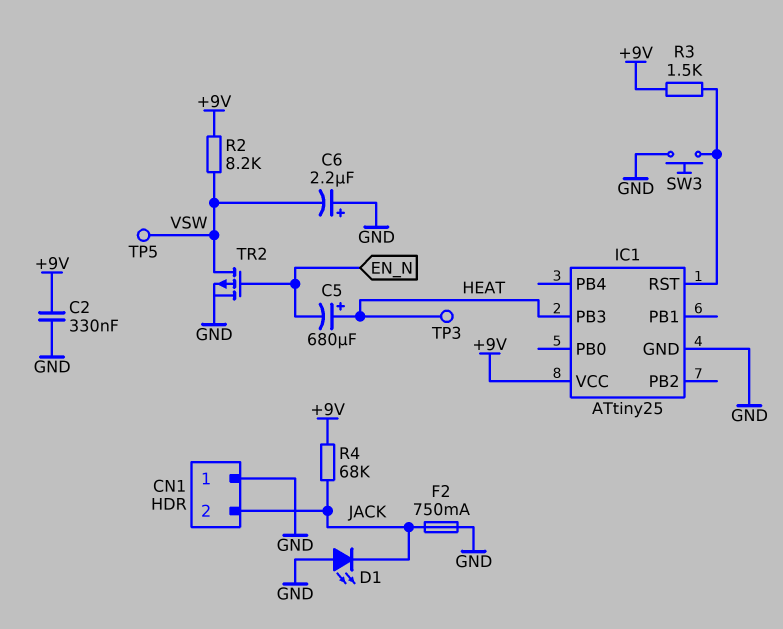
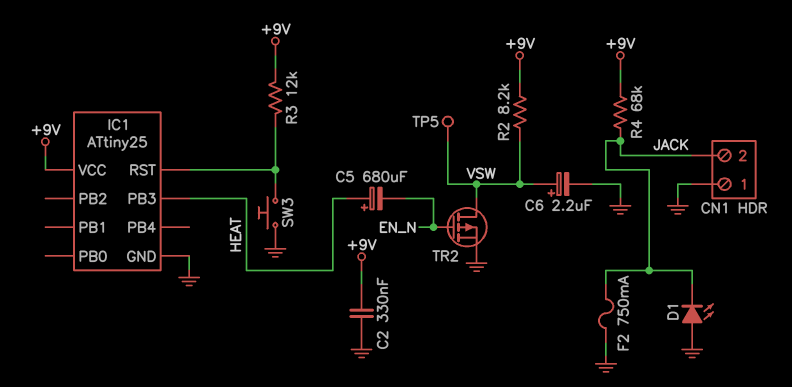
C6: 2.2uF (plus GND, minus VSW) -> 2.2uF (plus VSW, minus GND)
R3: 1.5k (+9V, IC1/RST) -> 12k (+9V, IC1/RST)
TP3: test point (HEAT) -> none

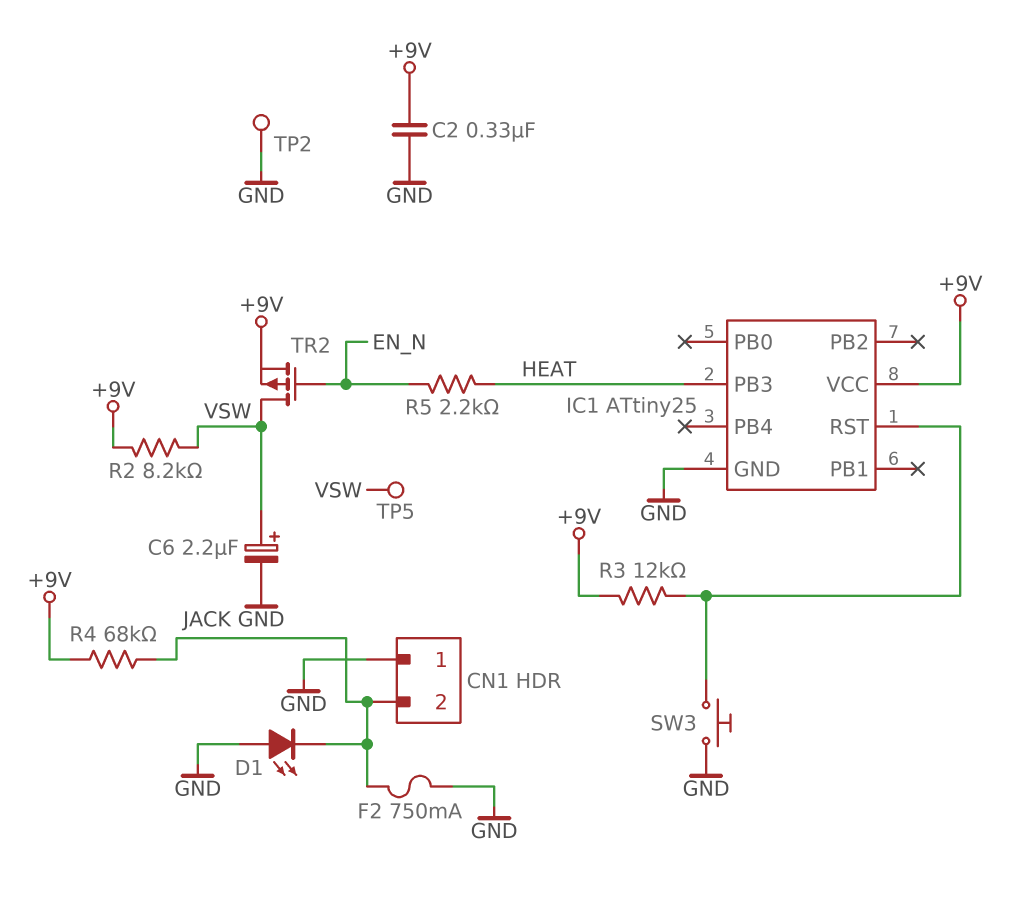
C5: 680uF (plus HEAT, minus EN_N) -> none
R5: none -> 2.2k (EN_N, HEAT)
TP2: none -> test point (GND)
TR2: PMOS (G EN_N, D VSW, S GND) -> PMOS (G EN_N, D VSW, S +9V)

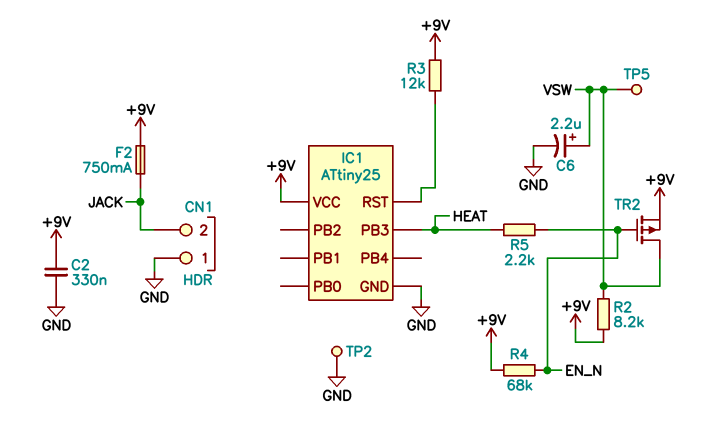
D1: LED (A GND, K JACK) -> none
F2: 750mA (GND, JACK) -> 750mA (+9V, JACK)
R4: 68k (+9V, JACK) -> 68k (+9V, EN_N)
SW3: button (GND, IC1/RST) -> none

